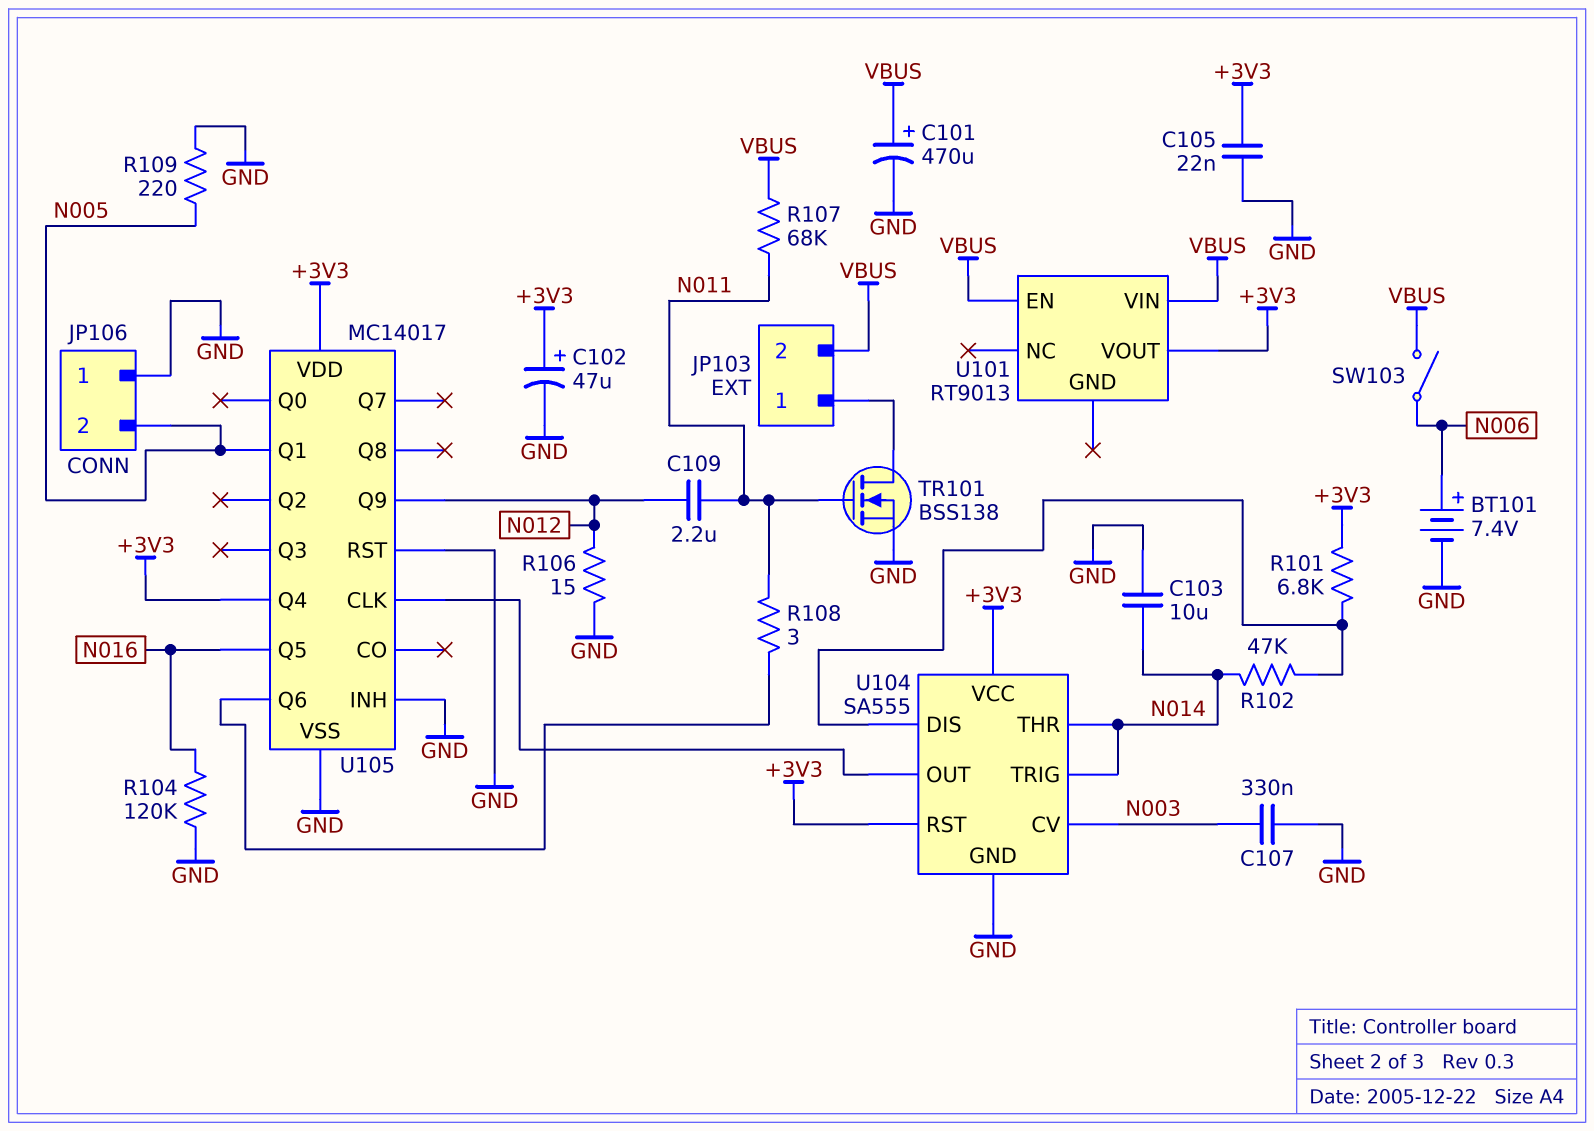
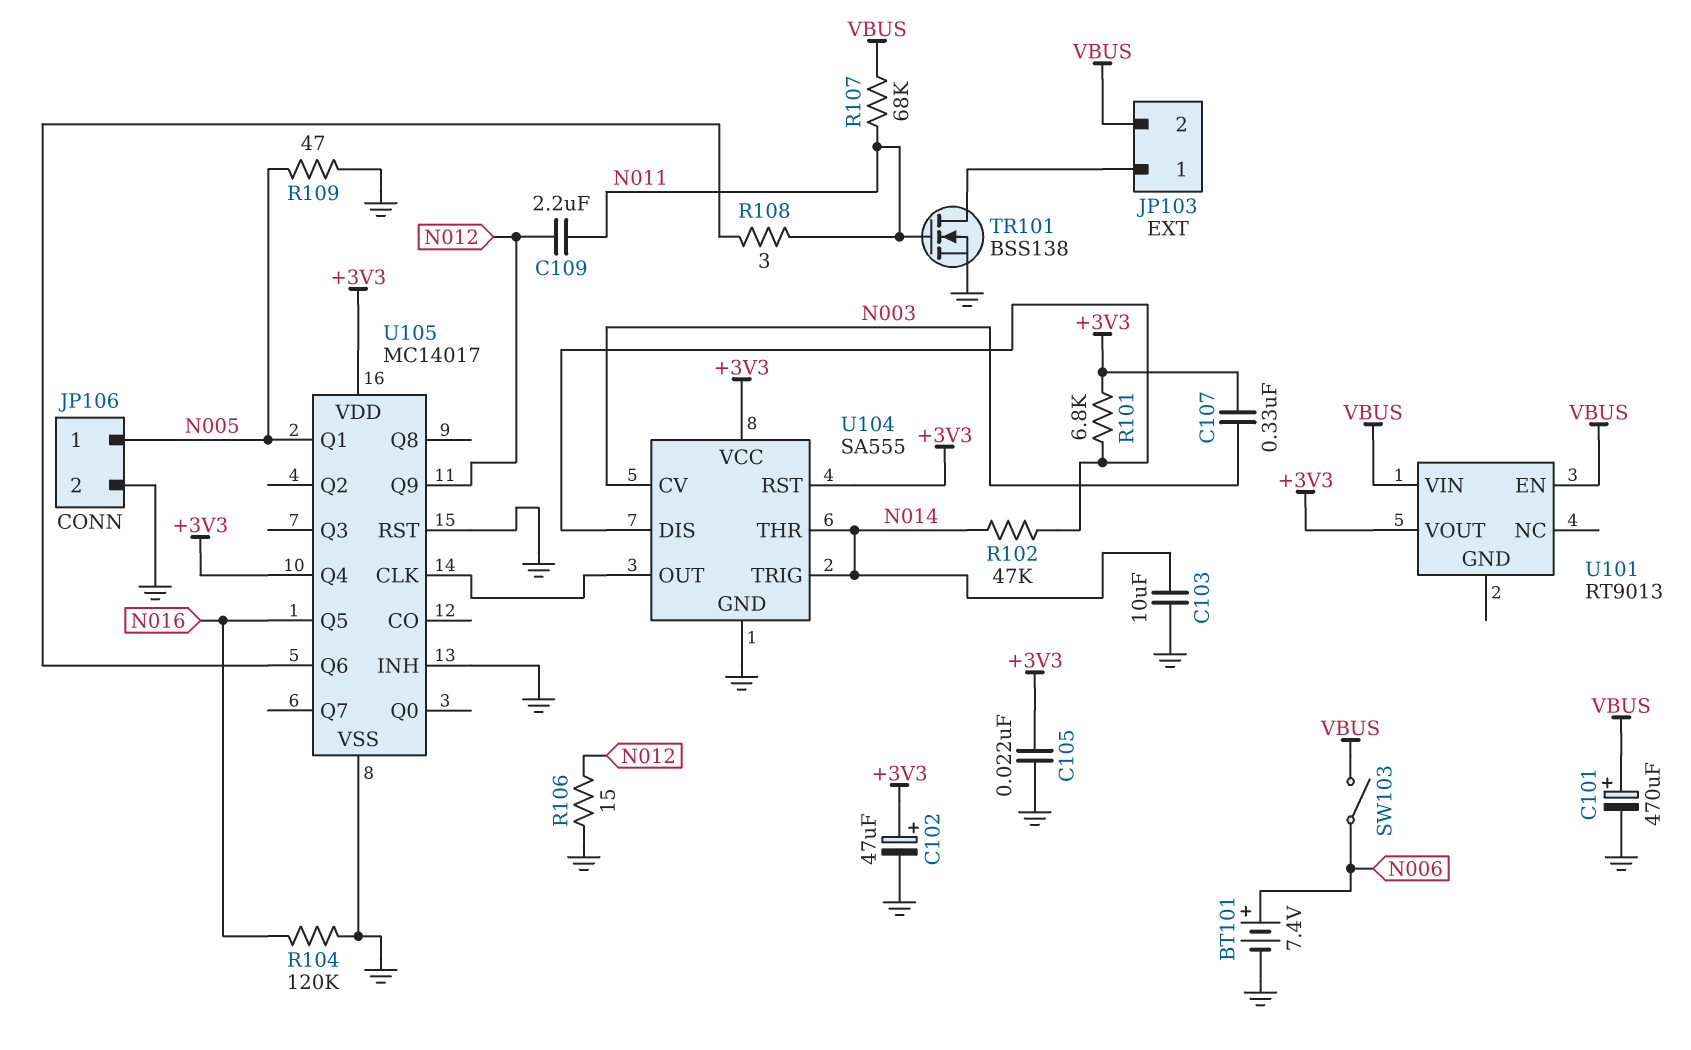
C107: 330nF (GND, N003) -> 330nF (+3V3, N003)
JP106 pin 1: GND -> N005
JP106 pin 2: N005 -> GND
R109: 220 (GND, N005) -> 47 (GND, N005)

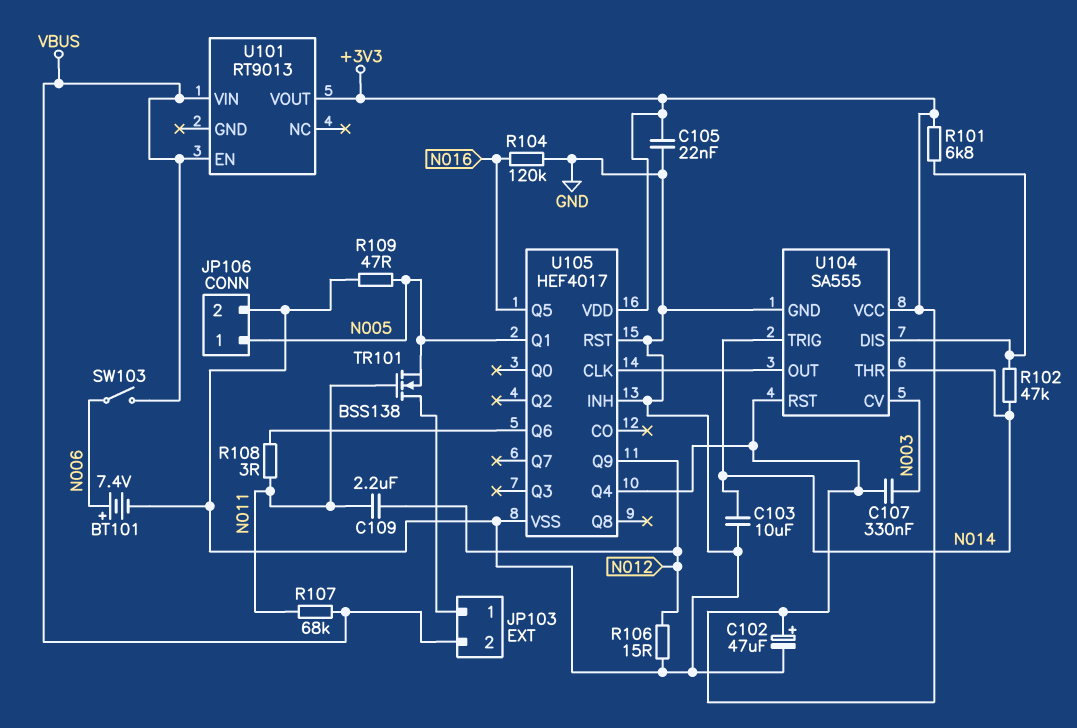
C101: 470uF (plus VBUS, minus GND) -> none
TR101: NMOS BSS138 (G N011, D JP103/1, S GND) -> NMOS BSS138 (G N011, D JP103/1, S N005)
U105: MC14017 -> HEF4017

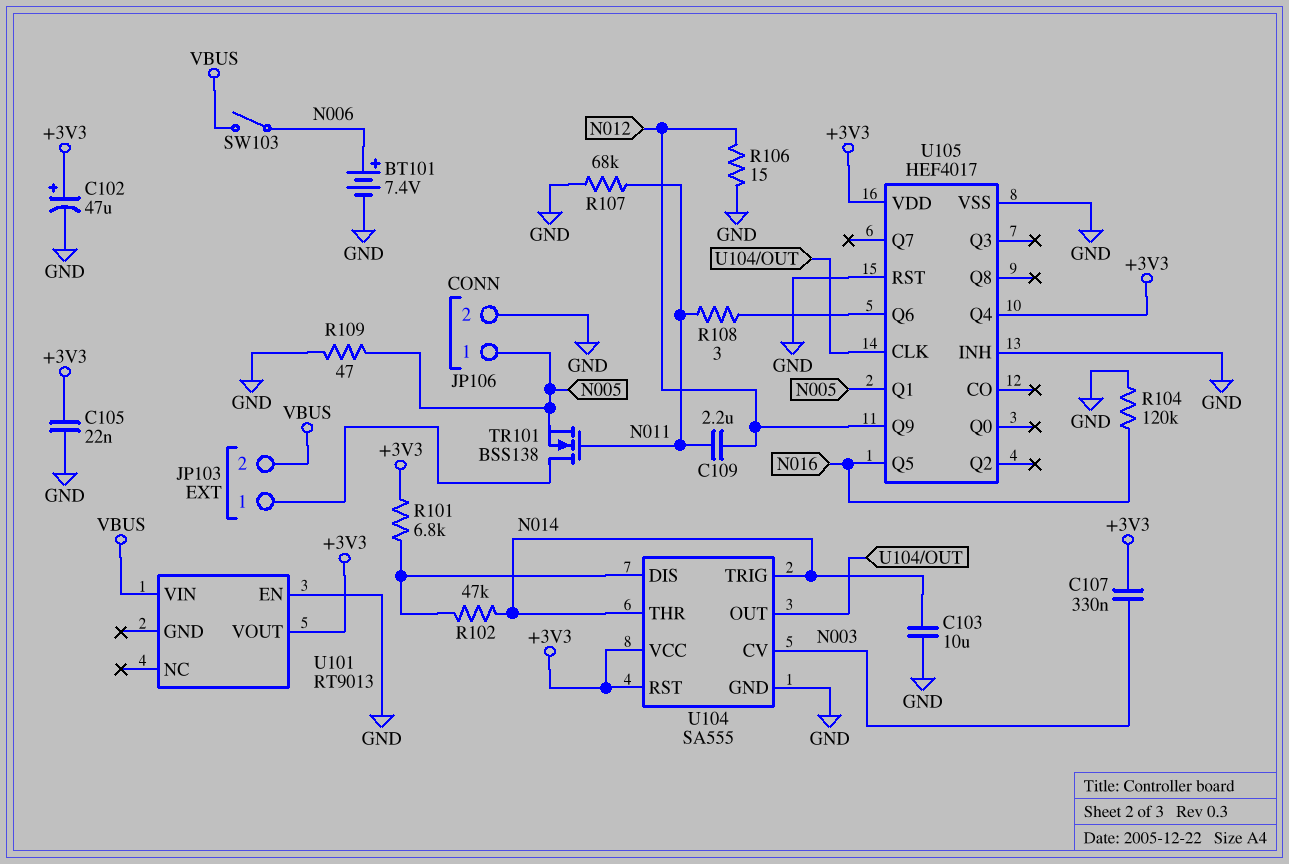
R107: 68k (N011, VBUS) -> 68k (GND, N011)
U101 pin EN: VBUS -> GND

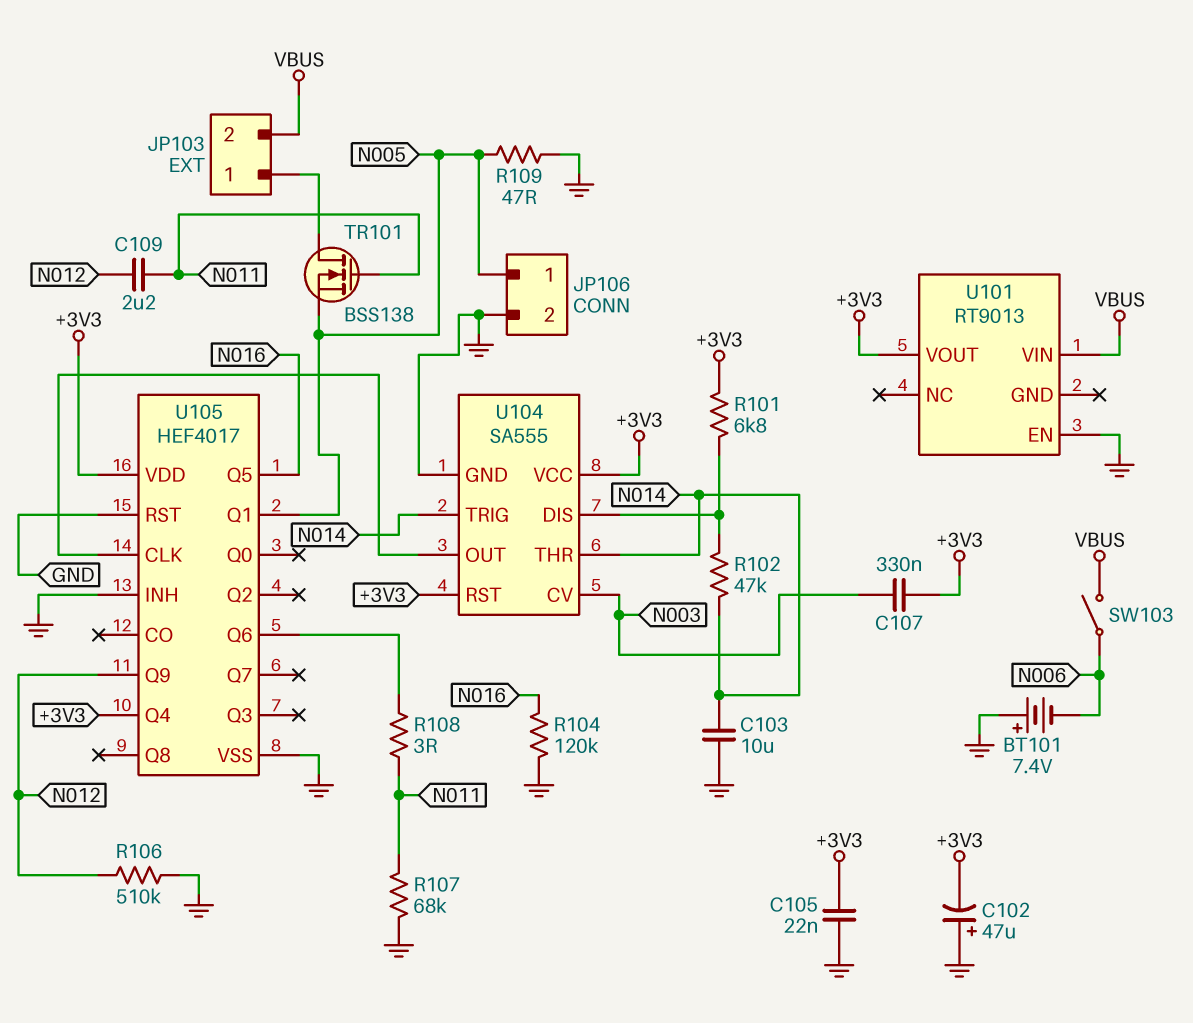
BT101: 7.4V (plus N006, minus GND) -> 7.4V (plus GND, minus N006)
C102: 47uF (plus +3V3, minus GND) -> 47uF (plus GND, minus +3V3)
R106: 15 (GND, N012) -> 510k (GND, N012)

